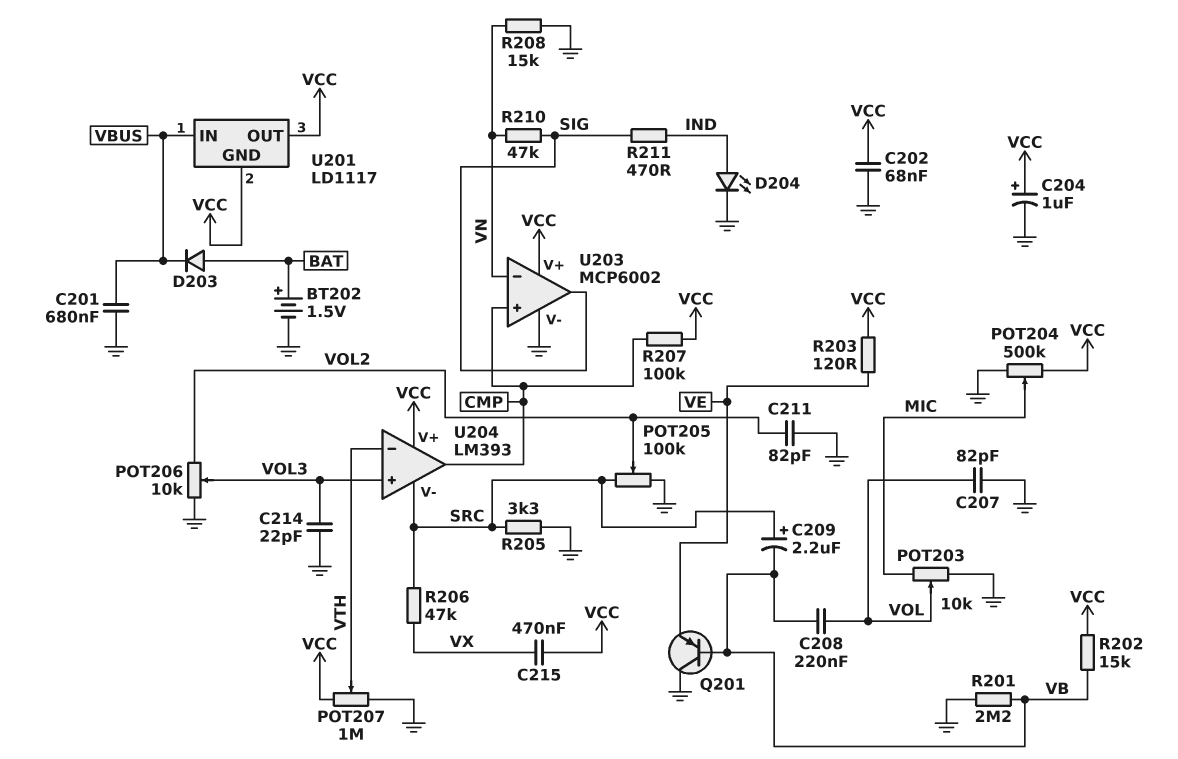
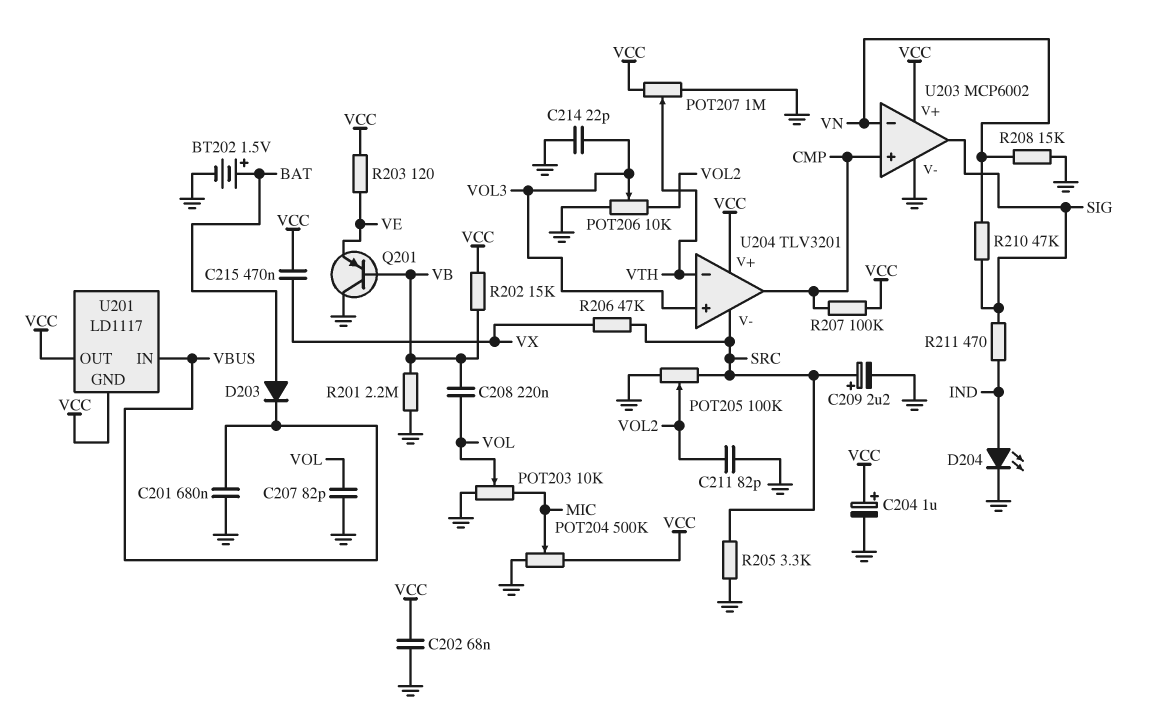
C209: 2.2uF (plus SRC, minus VB) -> 2.2uF (plus SRC, minus GND)
U204: LM393 -> TLV3201

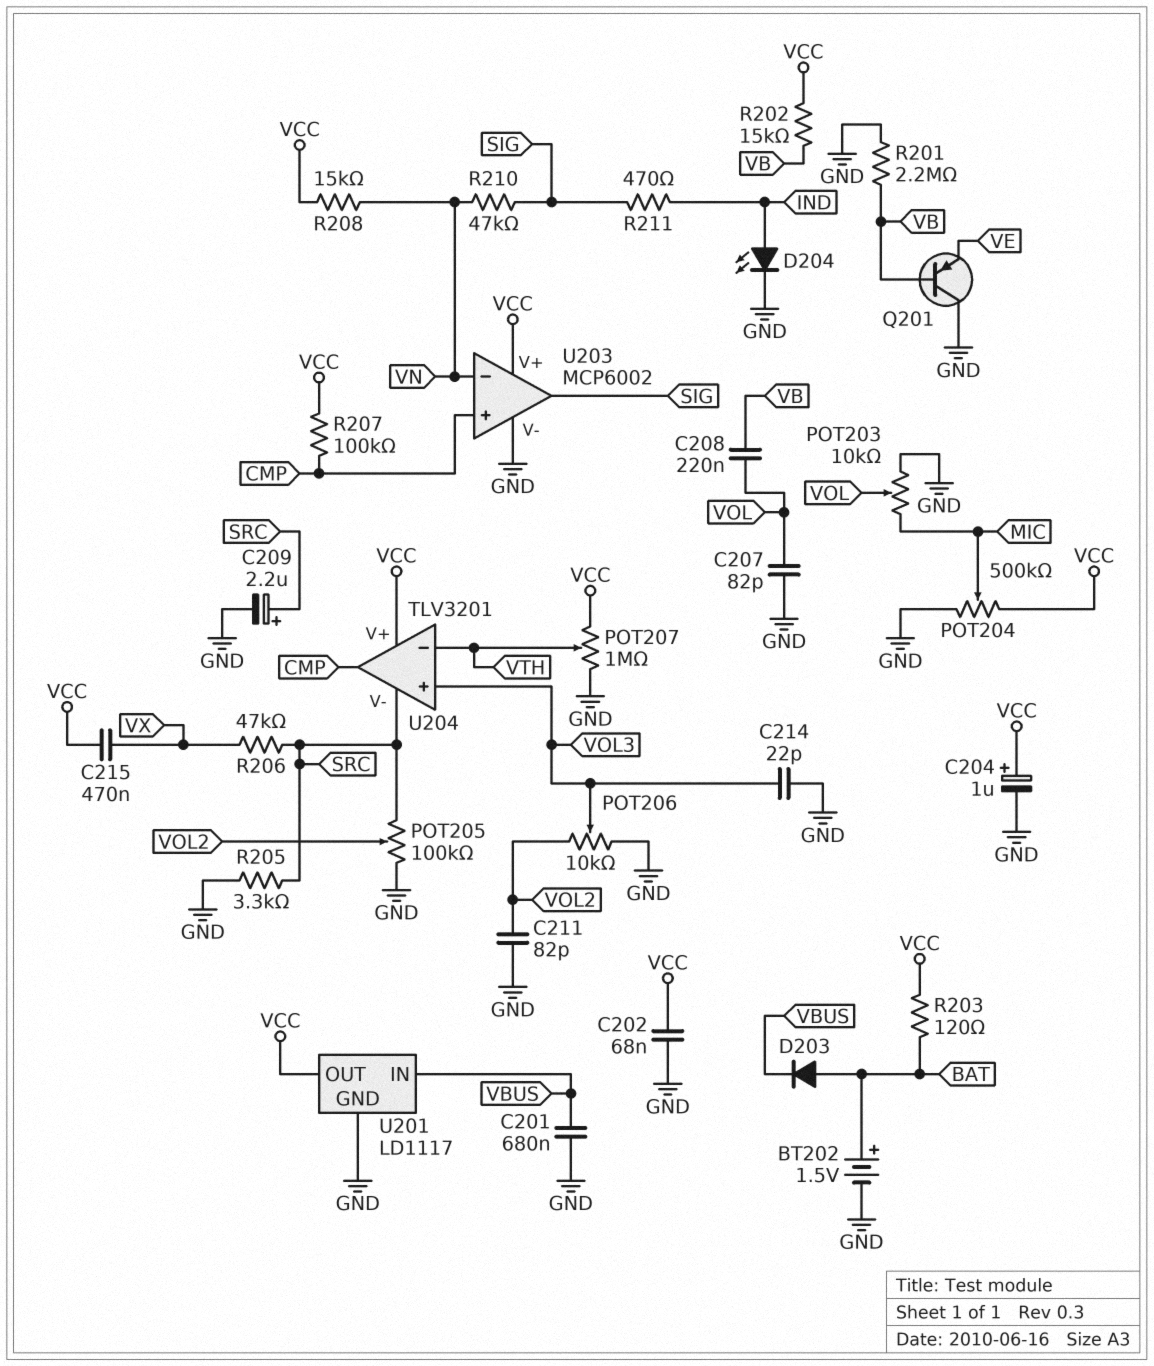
R203: 120 (VCC, VE) -> 120 (BAT, VCC)
R208: 15k (GND, VN) -> 15k (VCC, VN)
U201 pin GND: VCC -> GND

